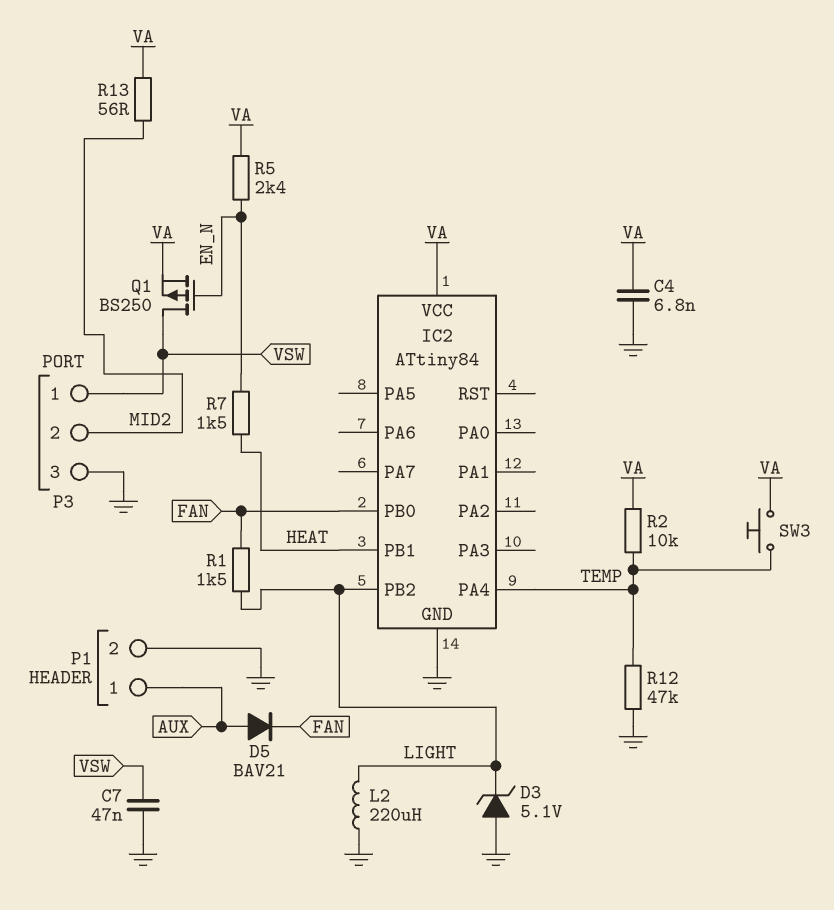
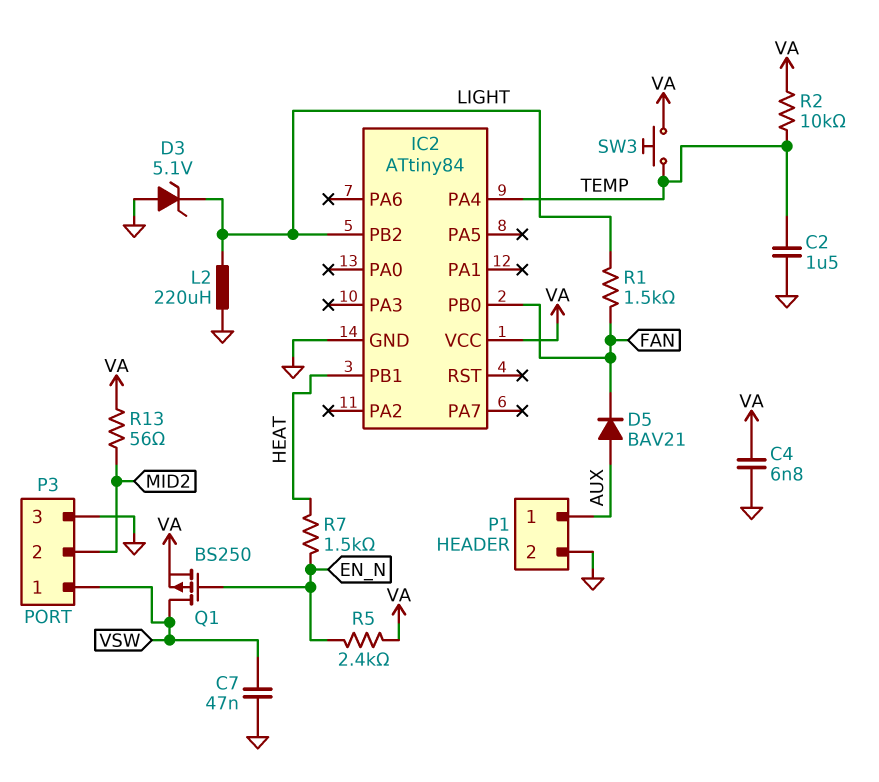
C2: none -> 1.5uF (GND, TEMP)
R12: 47k (GND, TEMP) -> none

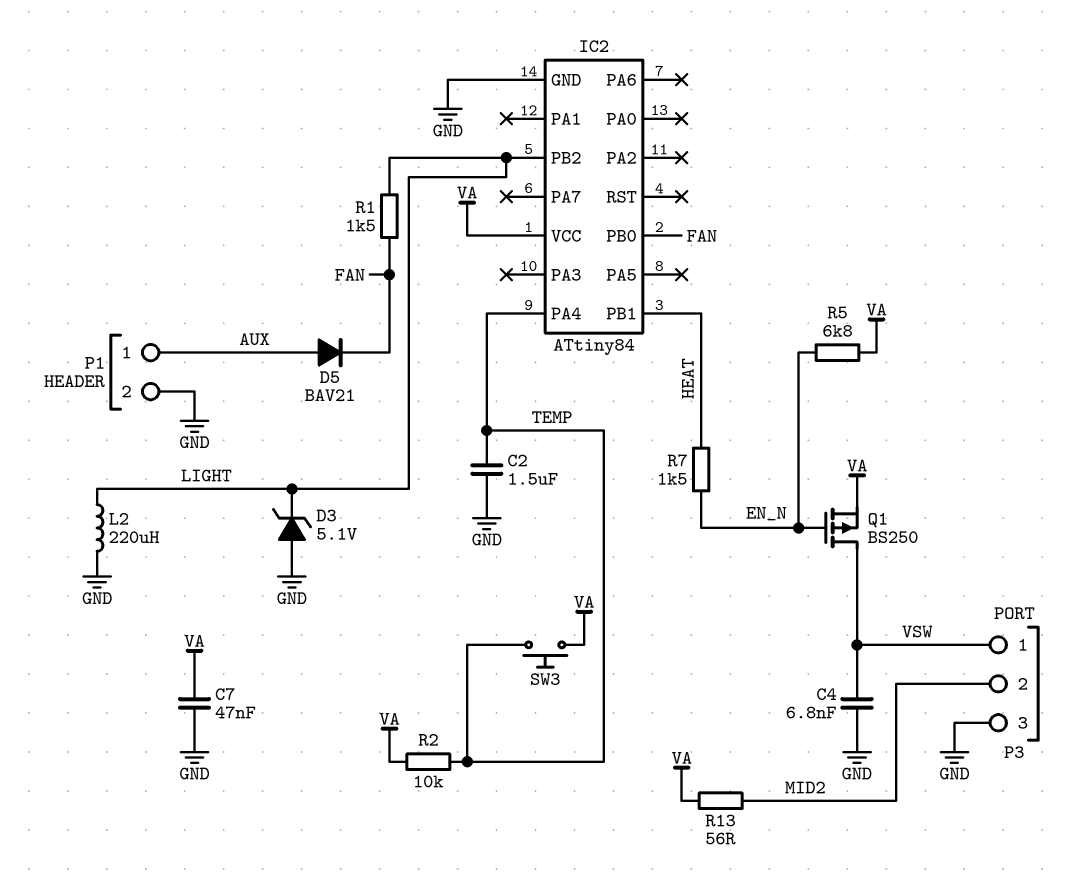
C4: 6.8nF (GND, VA) -> 6.8nF (GND, VSW)
C7: 47nF (GND, VSW) -> 47nF (GND, VA)
R5: 2.4k (EN_N, VA) -> 6.8k (EN_N, VA)

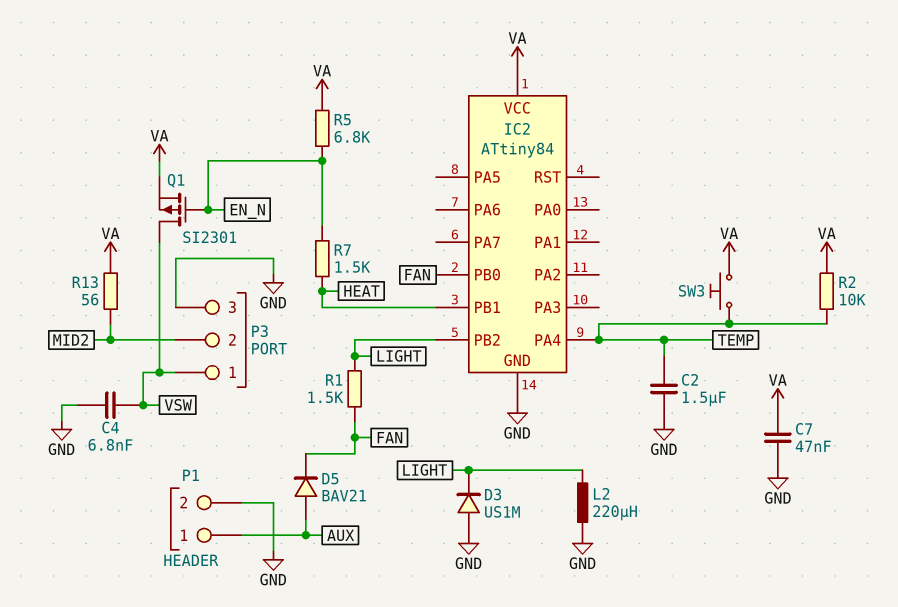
D3: zener 5.1V (A GND, K LIGHT) -> diode US1M (A GND, K LIGHT)
Q1: PMOS BS250 (G EN_N, D VSW, S VA) -> PMOS SI2301 (G EN_N, D VSW, S VA)

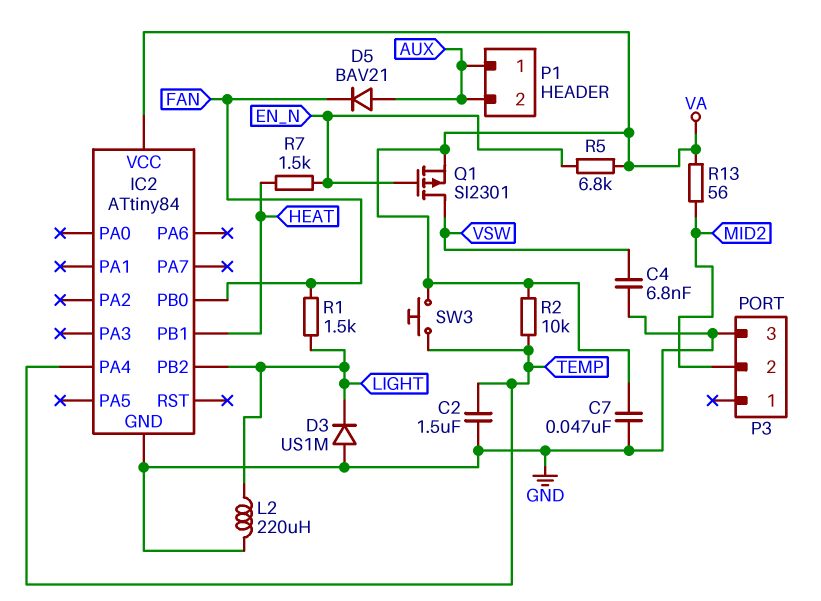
P1 pin 2: GND -> AUX
P3 pin 1: VSW -> none

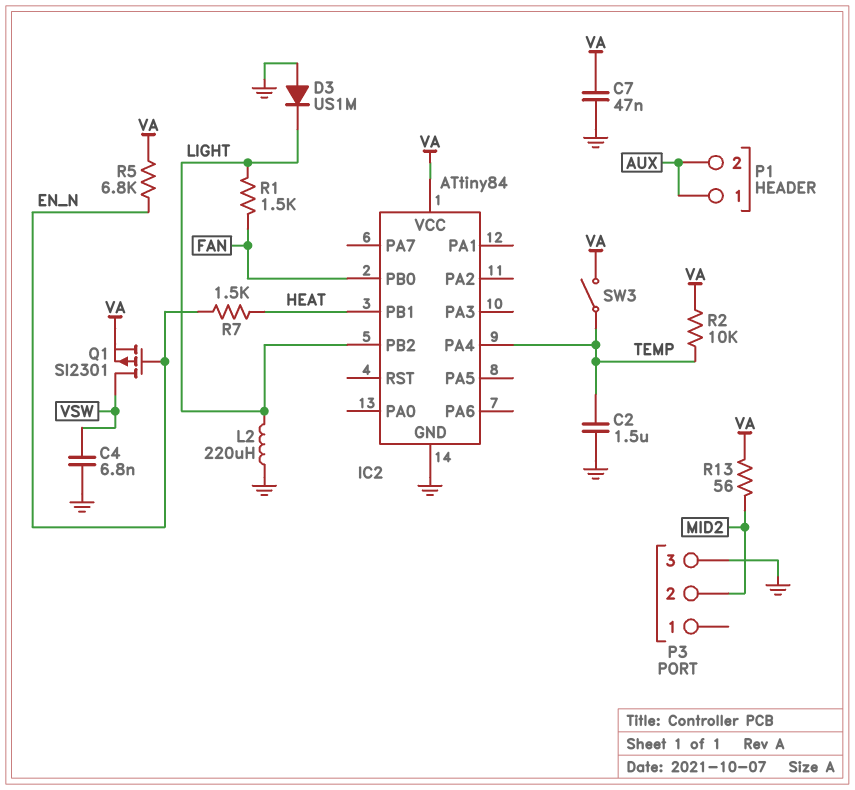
D5: diode BAV21 (A AUX, K FAN) -> none
SW3: button (TEMP, VA) -> switch (TEMP, VA)

